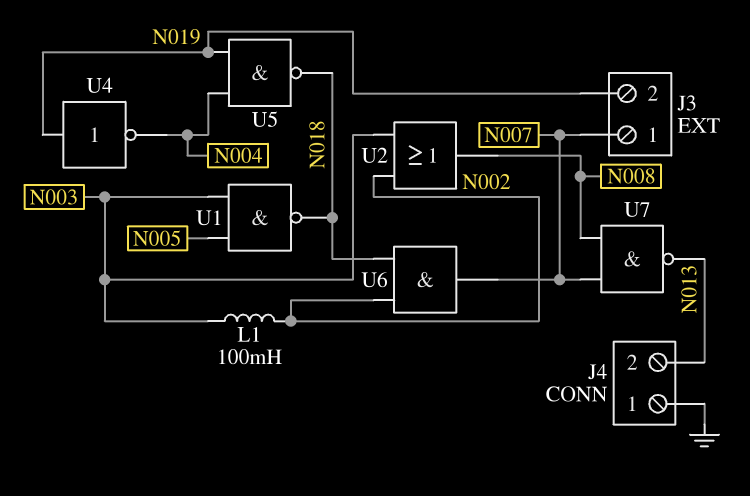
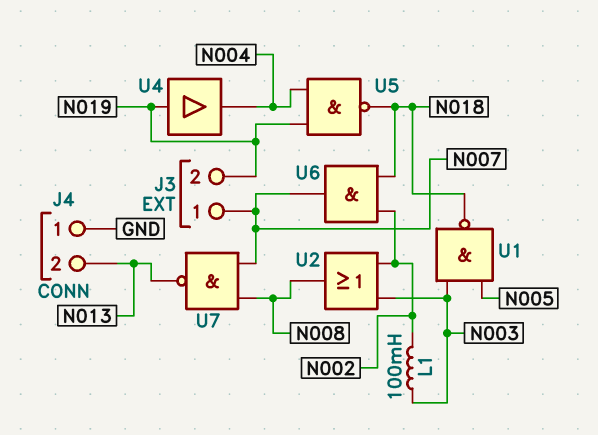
U4: NOT (in N019, out N004) -> buffer (in N019, out N004)

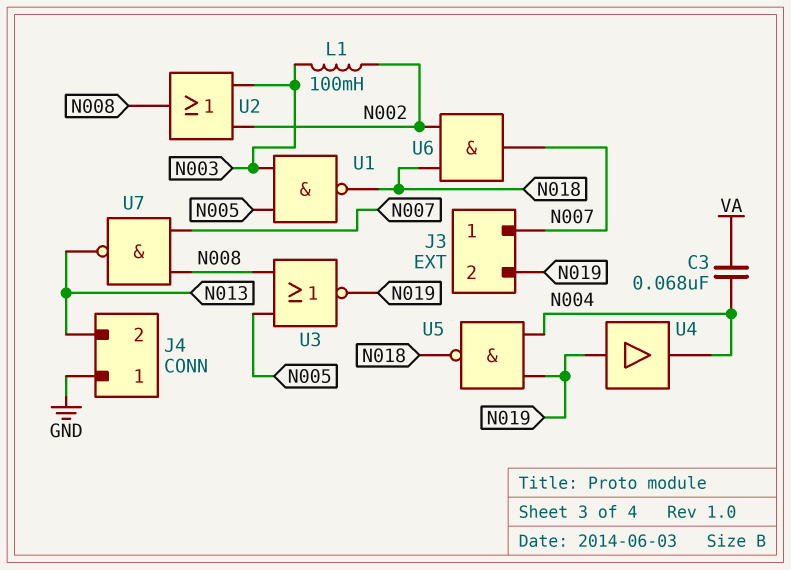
C3: none -> 68nF (N004, VA)
U3: none -> NOR (in N005, in N008, out N019)

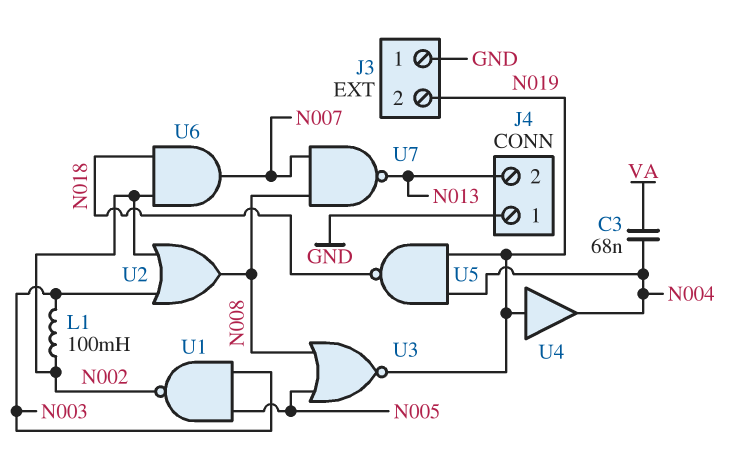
J3 pin 1: N007 -> GND
U1: NAND (in N003, in N005, out N018) -> NAND (in N003, in N005, out N002)

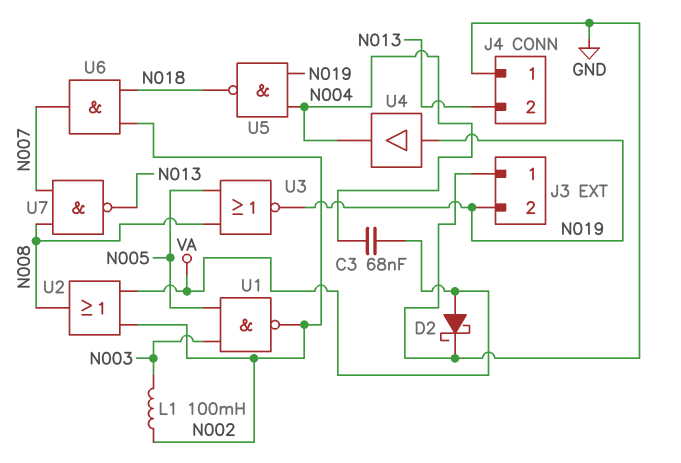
D2: none -> schottky (A VA, K GND)
U2: OR (in N002, in N003, out N008) -> OR (in N002, in VA, out N008)

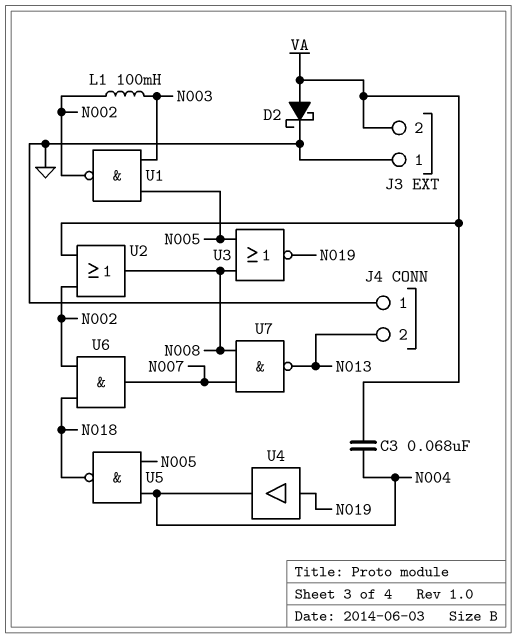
J3 pin 2: N019 -> VA
U5: NAND (in N004, in N019, out N018) -> NAND (in N004, in N005, out N018)

